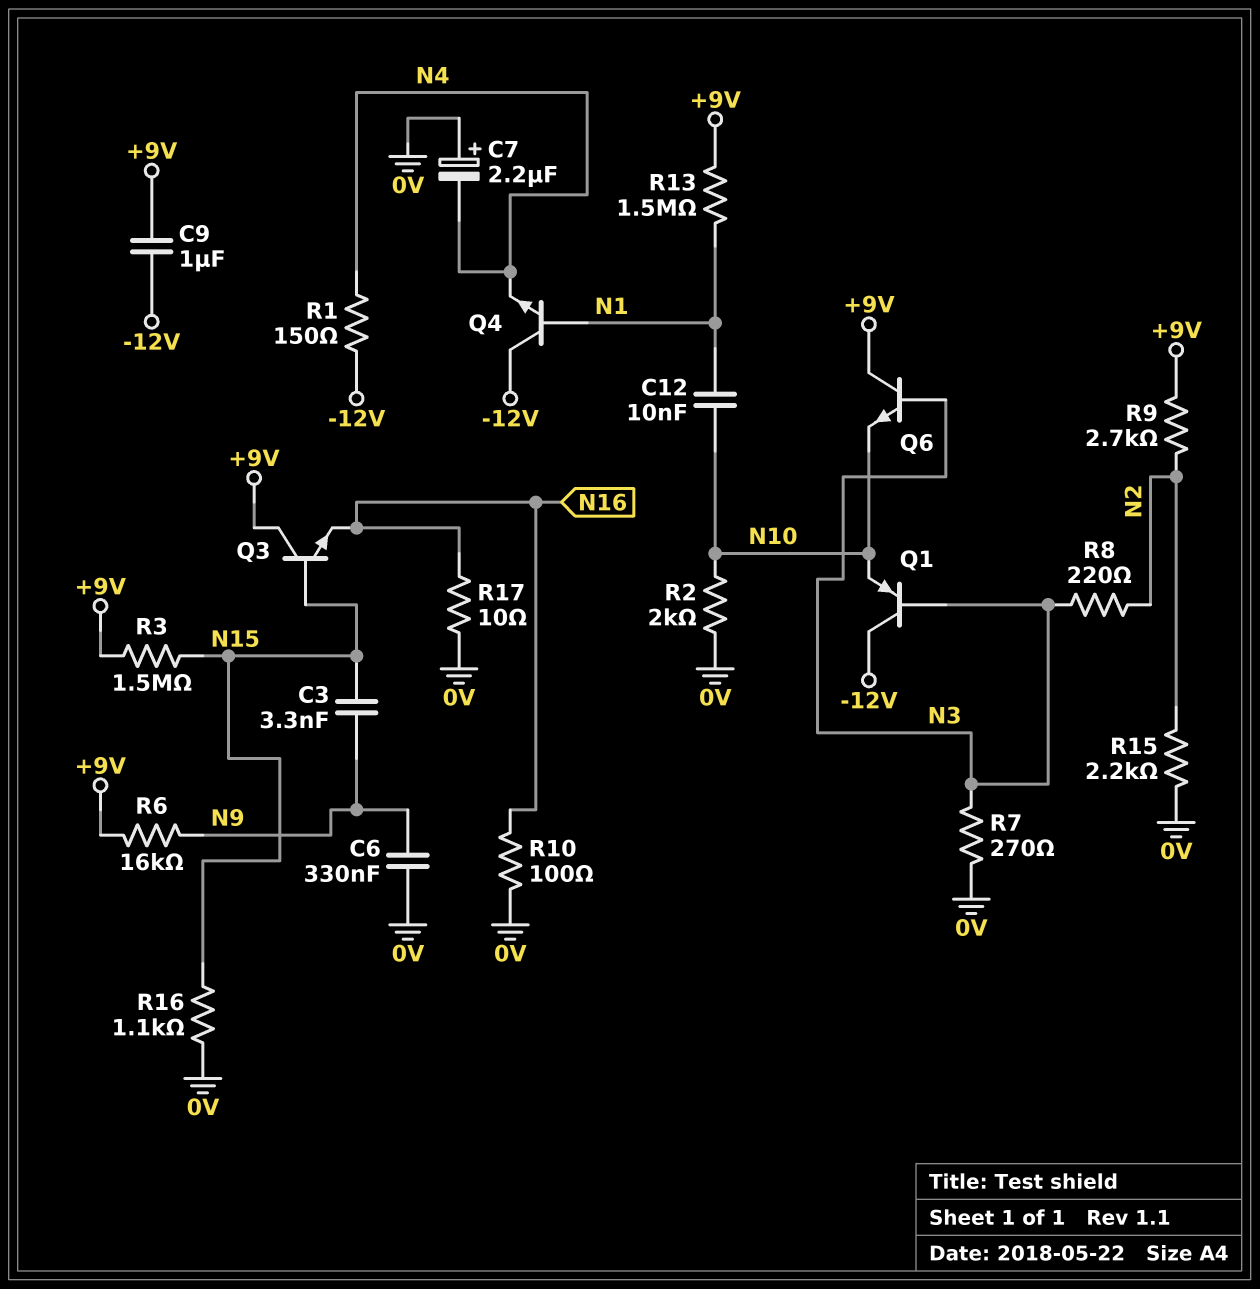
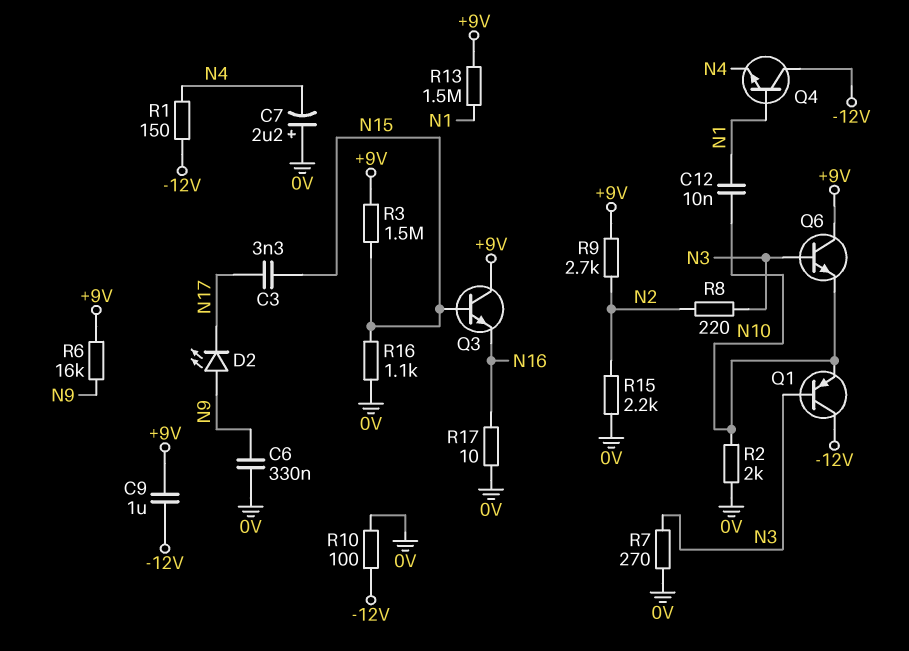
C3: 3.3nF (N9, N15) -> 3.3nF (N15, N17)
D2: none -> LED (A N9, K N17)
R10: 100 (0V, N16) -> 100 (-12V, 0V)

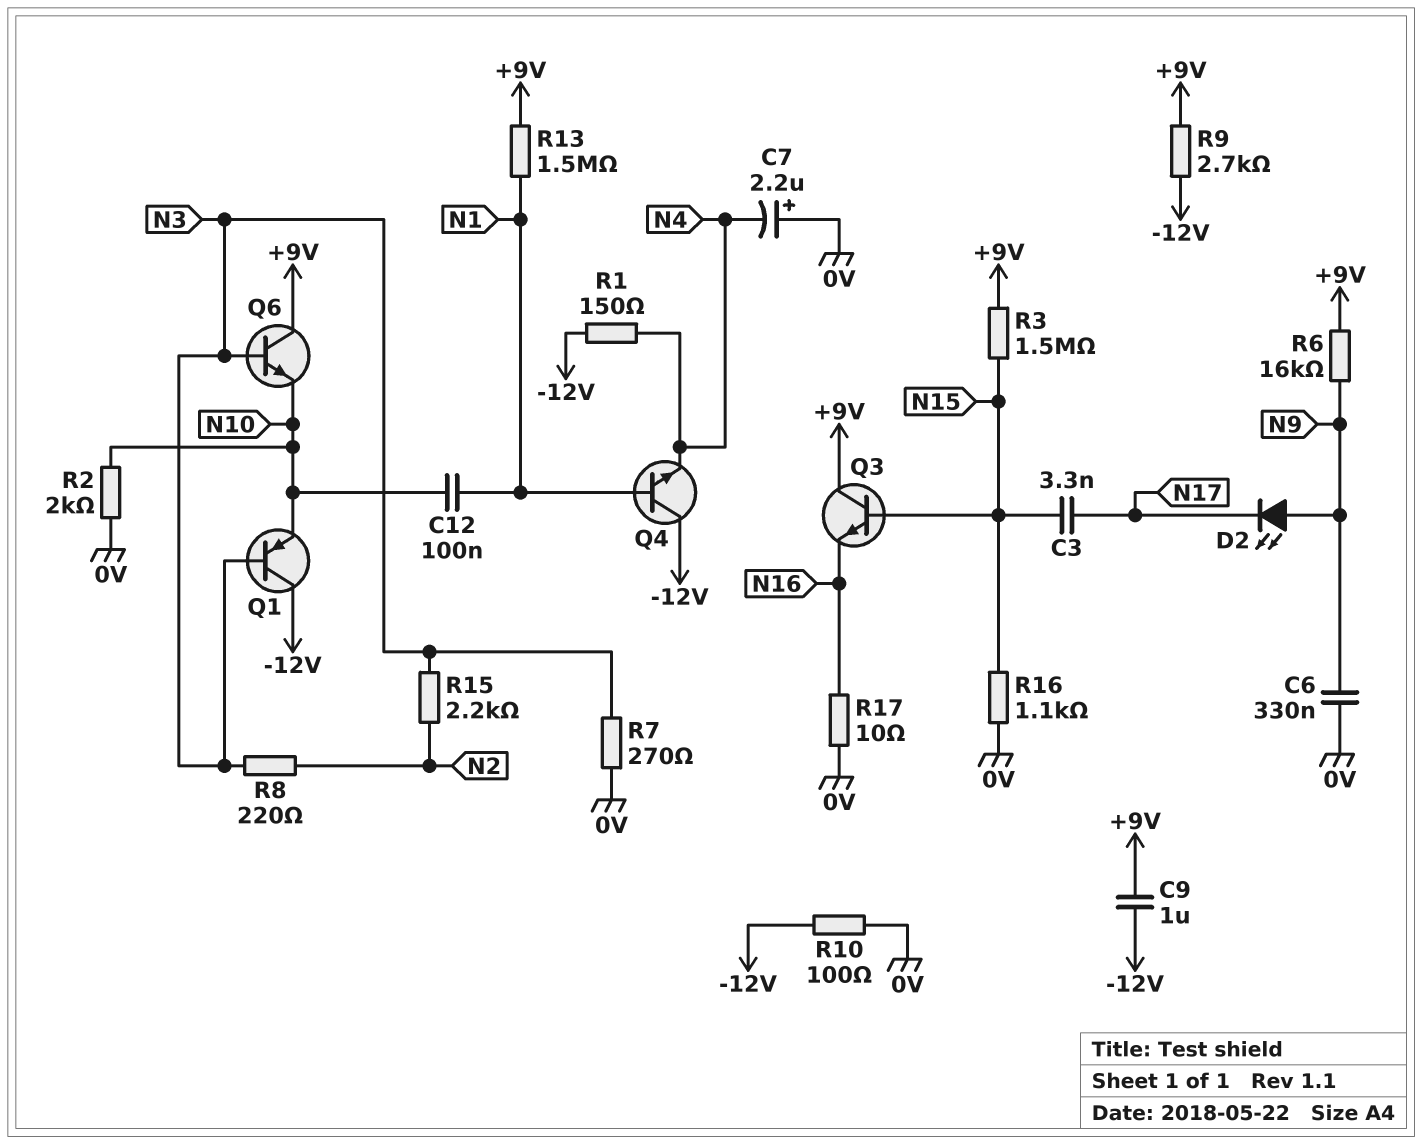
C12: 10nF (N1, N10) -> 100nF (N1, N10)
R9: 2.7k (+9V, N2) -> 2.7k (+9V, -12V)
R15: 2.2k (0V, N2) -> 2.2k (N2, N3)

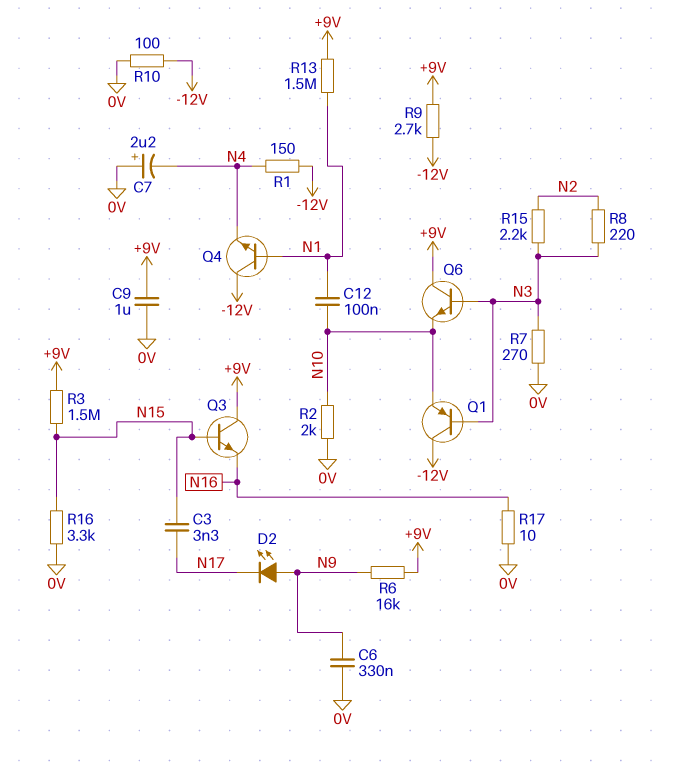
C9: 1uF (+9V, -12V) -> 1uF (+9V, 0V)
R16: 1.1k (0V, N15) -> 3.3k (0V, N15)

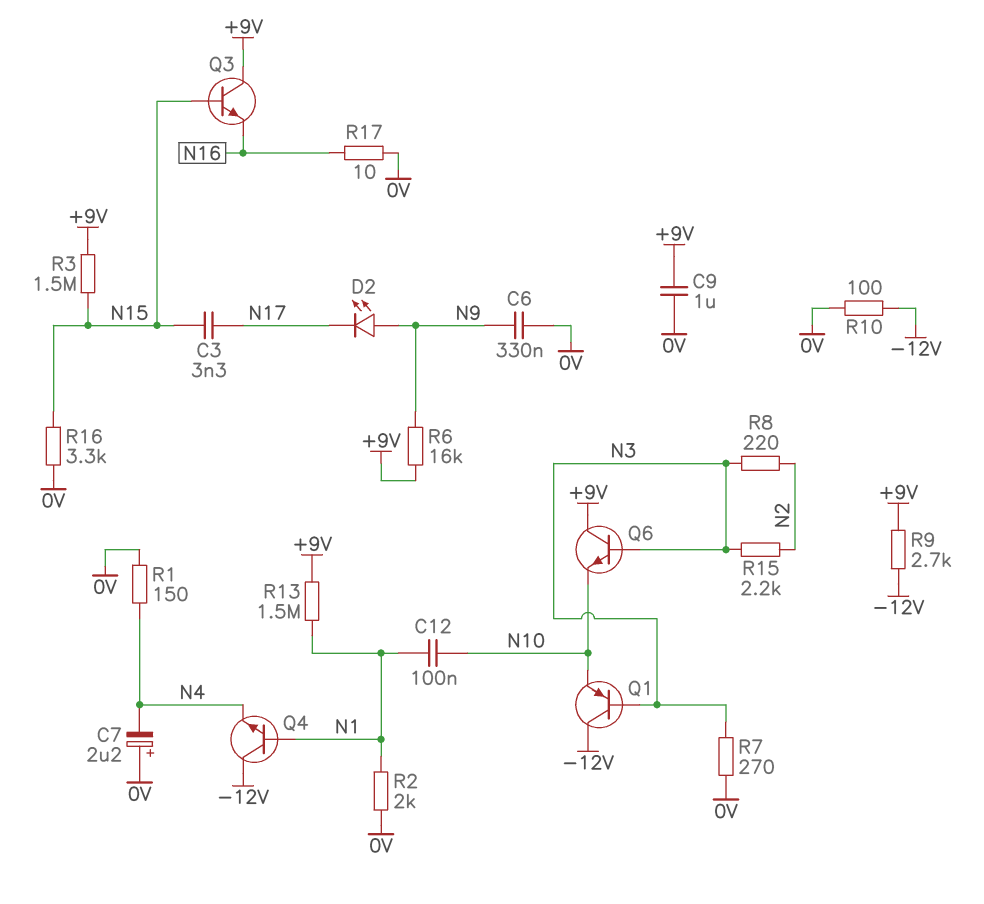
R1: 150 (-12V, N4) -> 150 (0V, N4)
R2: 2k (0V, N10) -> 2k (0V, N1)

